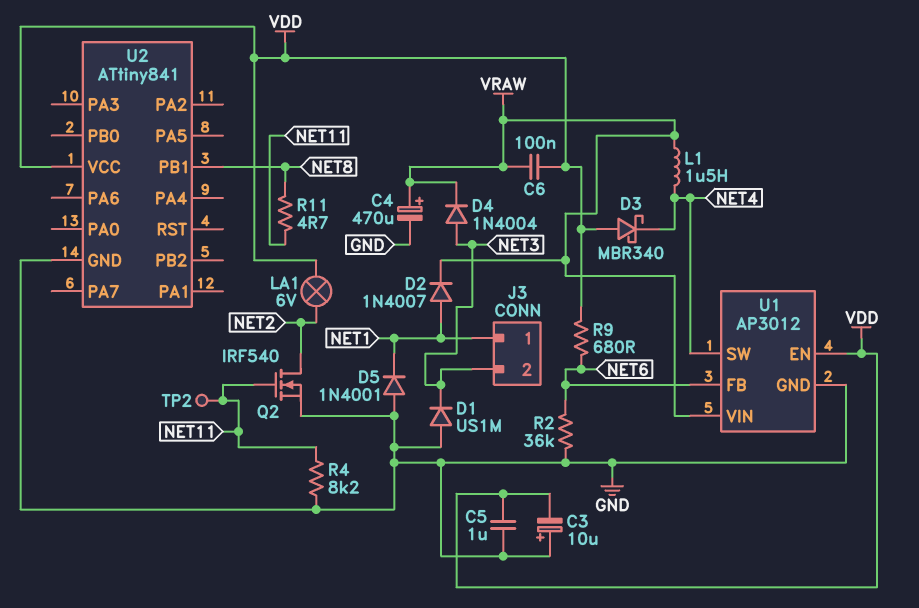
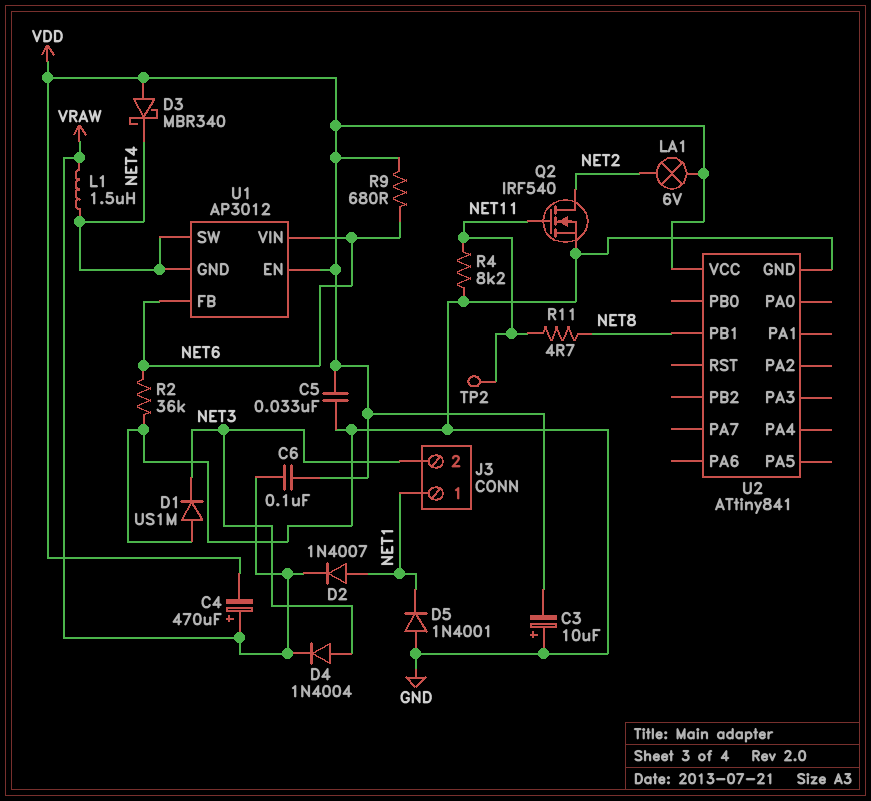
C4: 470uF (plus VRAW, minus GND) -> 470uF (plus VRAW, minus VDD)
C5: 1uF (GND, VDD) -> 33nF (GND, VDD)
U1 pin GND: GND -> NET4
U1 pin VIN: VRAW -> NET6

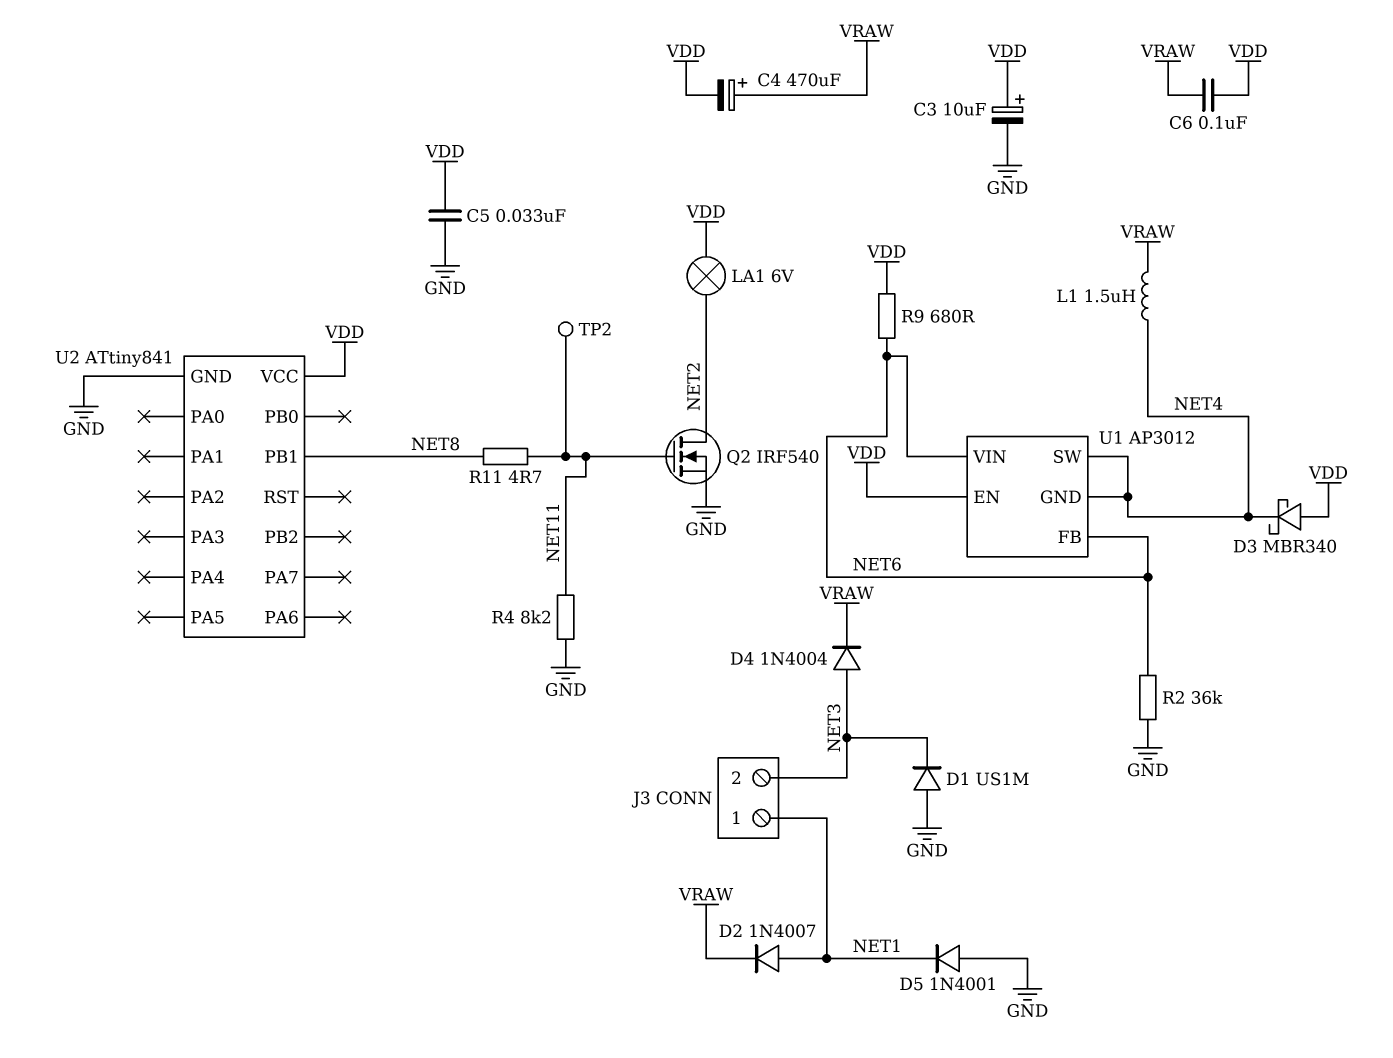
C3: 10uF (plus GND, minus VDD) -> 10uF (plus VDD, minus GND)

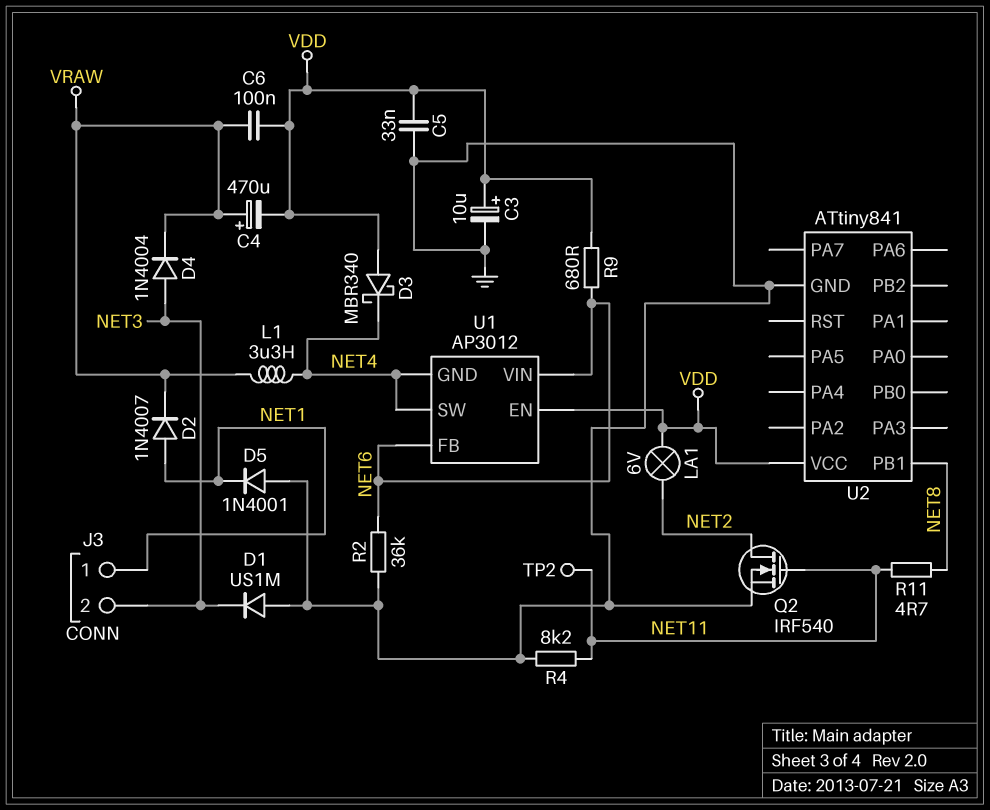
L1: 1.5uH (NET4, VRAW) -> 3.3uH (NET4, VRAW)

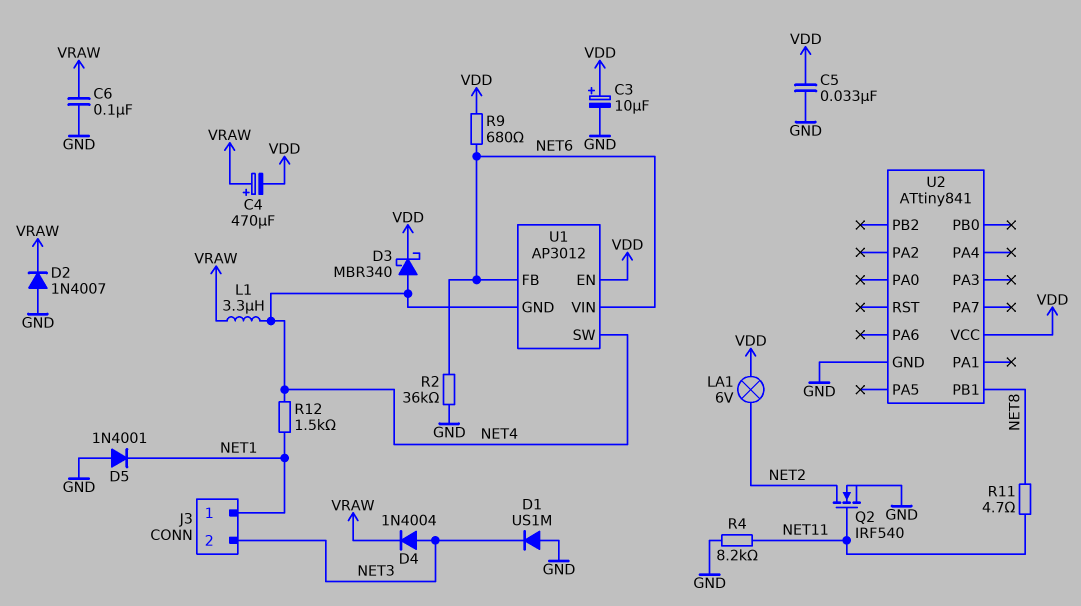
C6: 100nF (VDD, VRAW) -> 100nF (GND, VRAW)
D2: diode 1N4007 (A NET1, K VRAW) -> diode 1N4007 (A GND, K VRAW)
D3: schottky MBR340 (A VDD, K NET4) -> schottky MBR340 (A NET4, K VDD)
R12: none -> 1.5k (NET1, NET4)
TP2: test point (NET11) -> none

